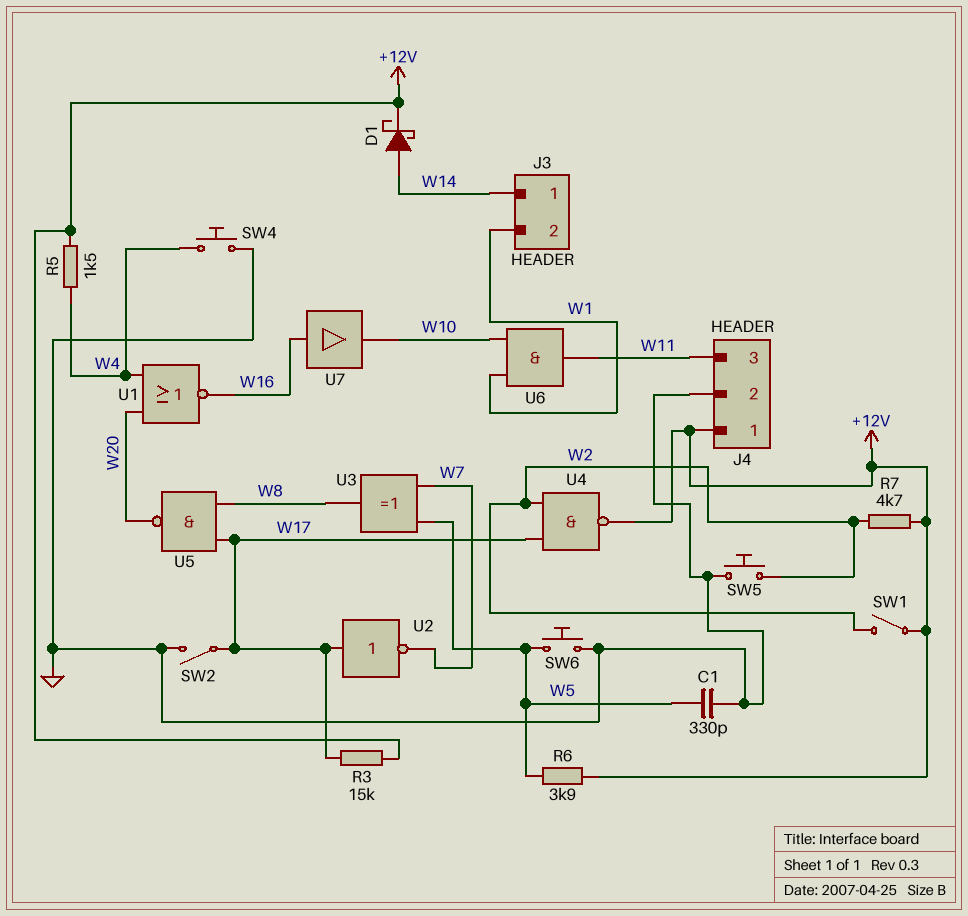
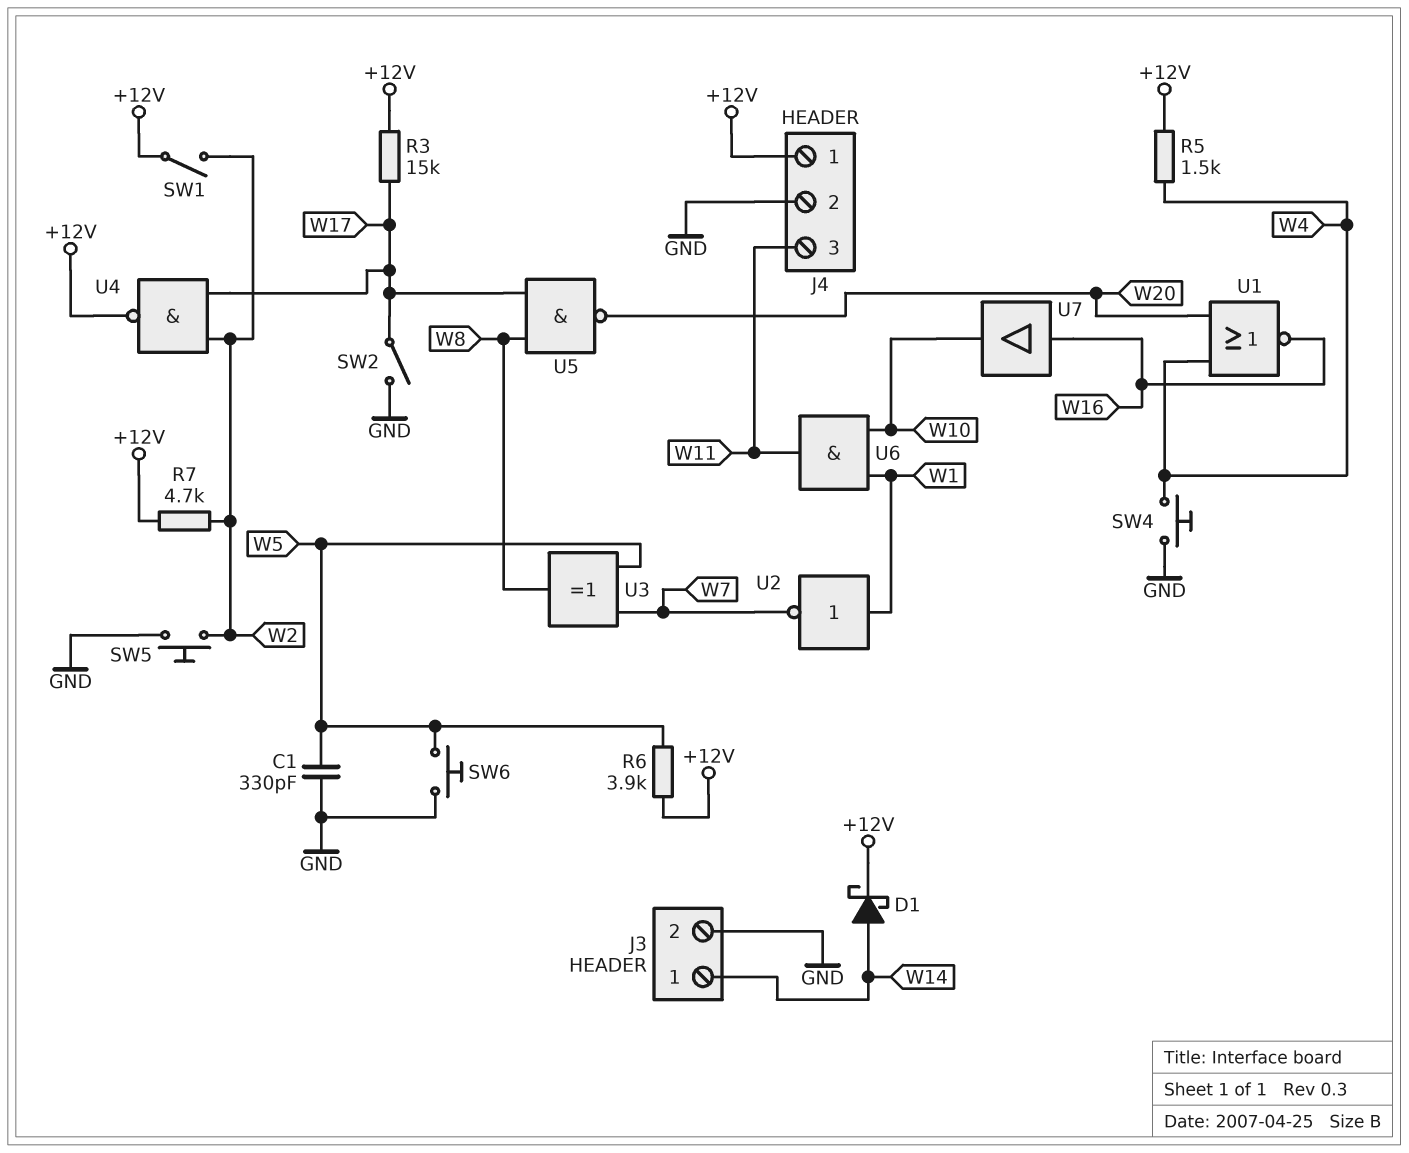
J3 pin 2: W1 -> GND
U2: NOT (in W17, out W7) -> NOT (in W1, out W7)

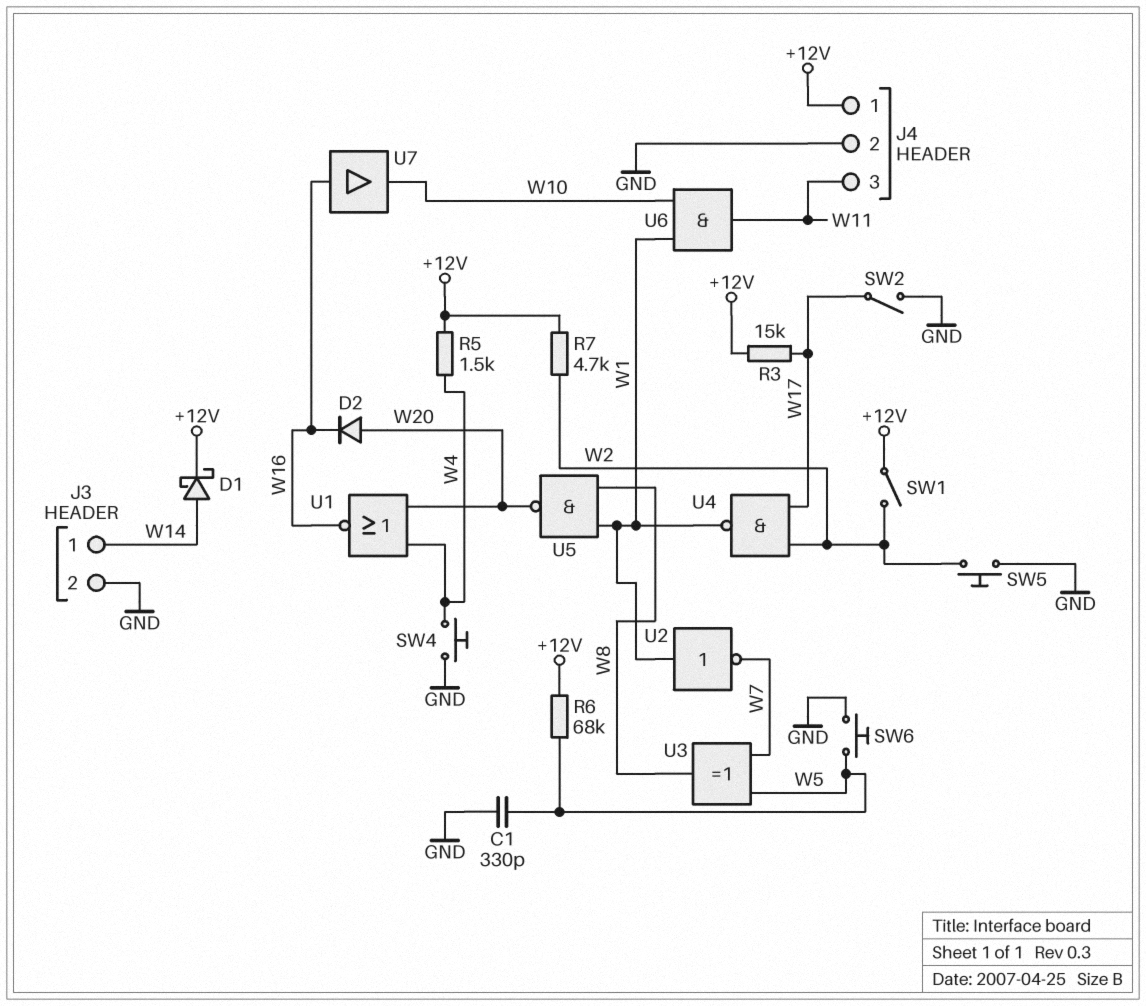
D2: none -> diode (A W20, K W16)
R6: 3.9k (+12V, W5) -> 68k (+12V, W5)
U4: NAND (in W2, in W17, out +12V) -> NAND (in W2, in W17, out W1)
U5: NAND (in W8, in W17, out W20) -> NAND (in W1, in W8, out W20)

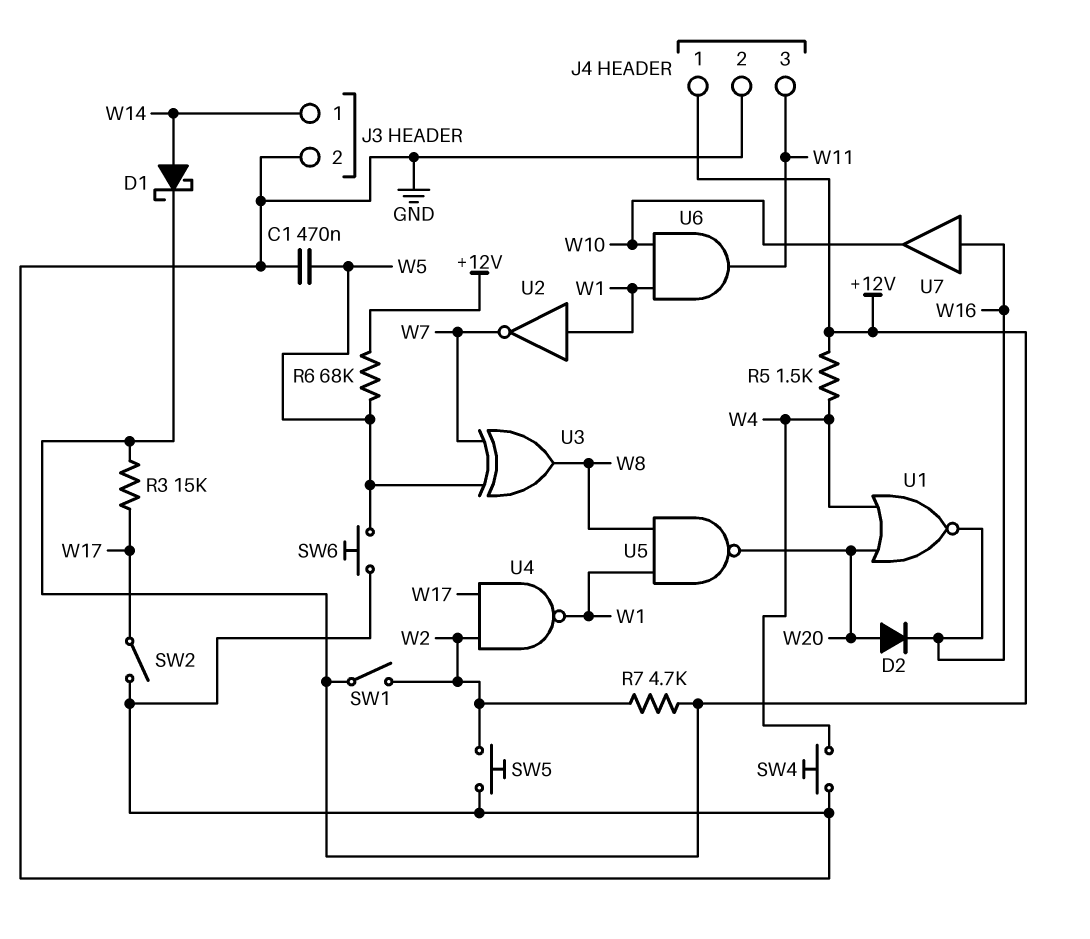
C1: 330pF (GND, W5) -> 470nF (GND, W5)

